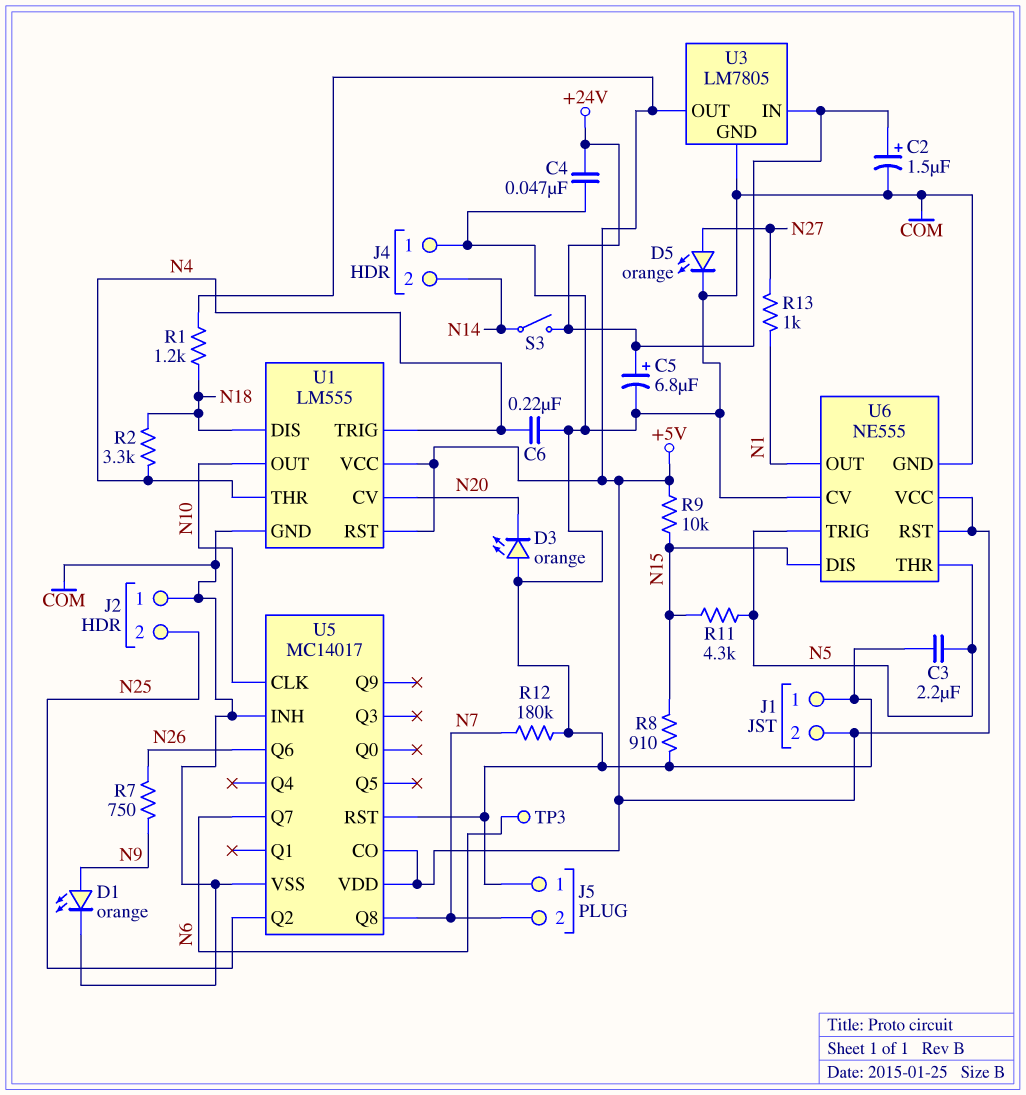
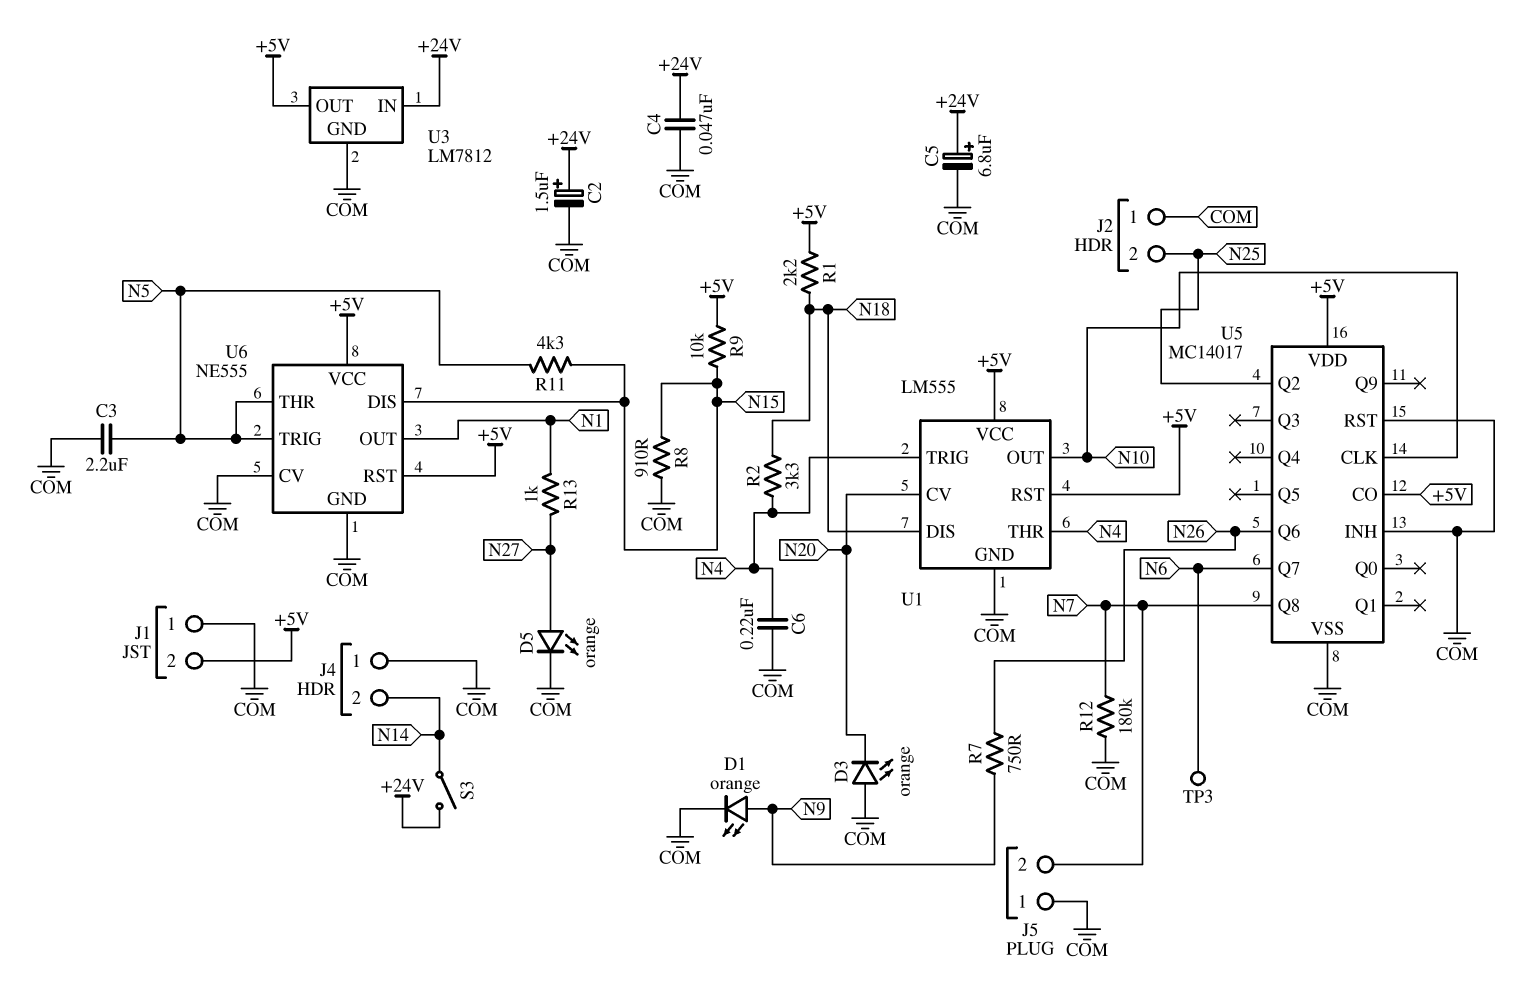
R1: 1.2k (+5V, N18) -> 2.2k (+5V, N18)
U3: LM7805 -> LM7812

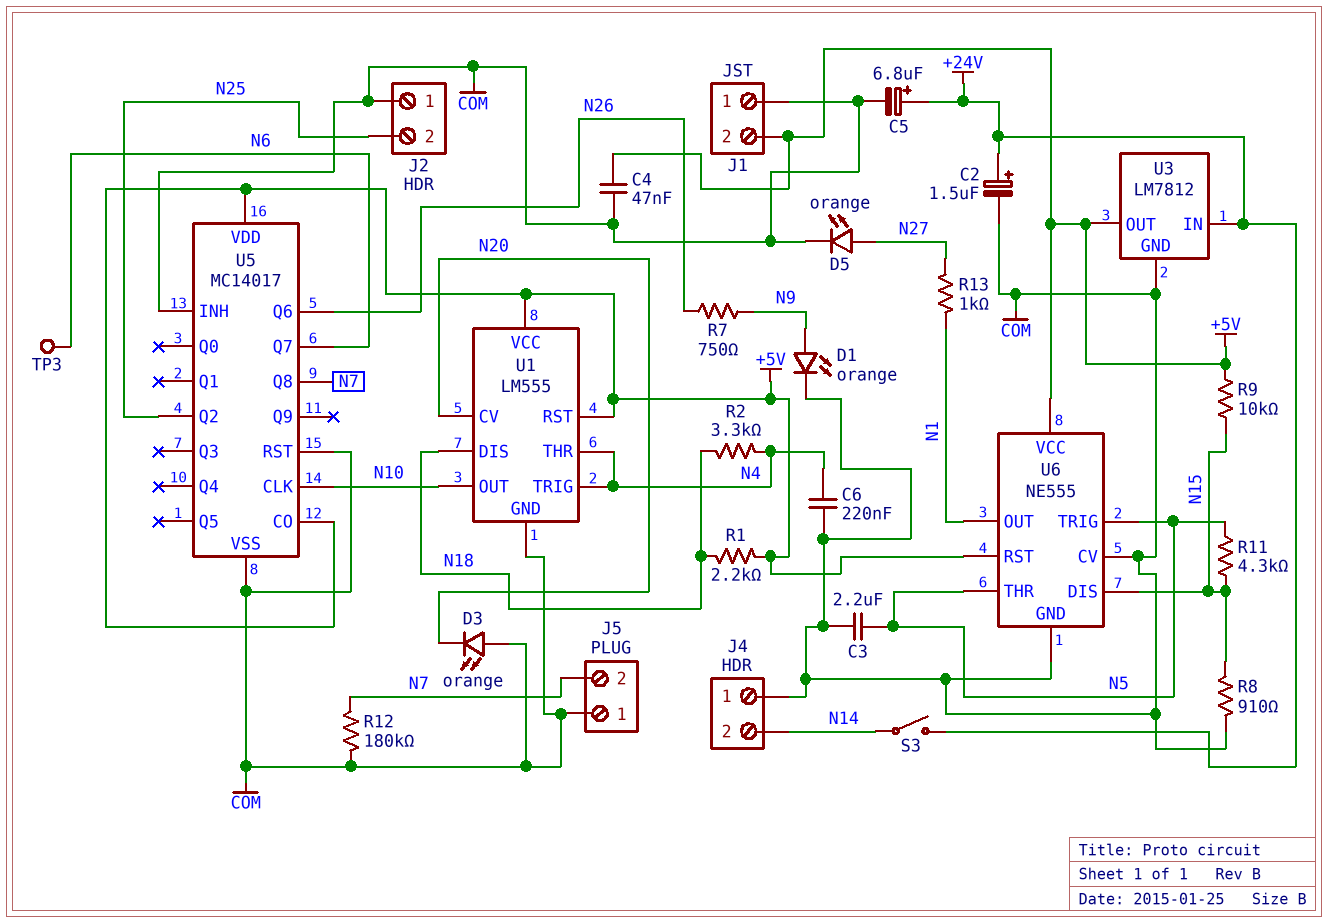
C4: 47nF (+24V, COM) -> 47nF (+5V, COM)

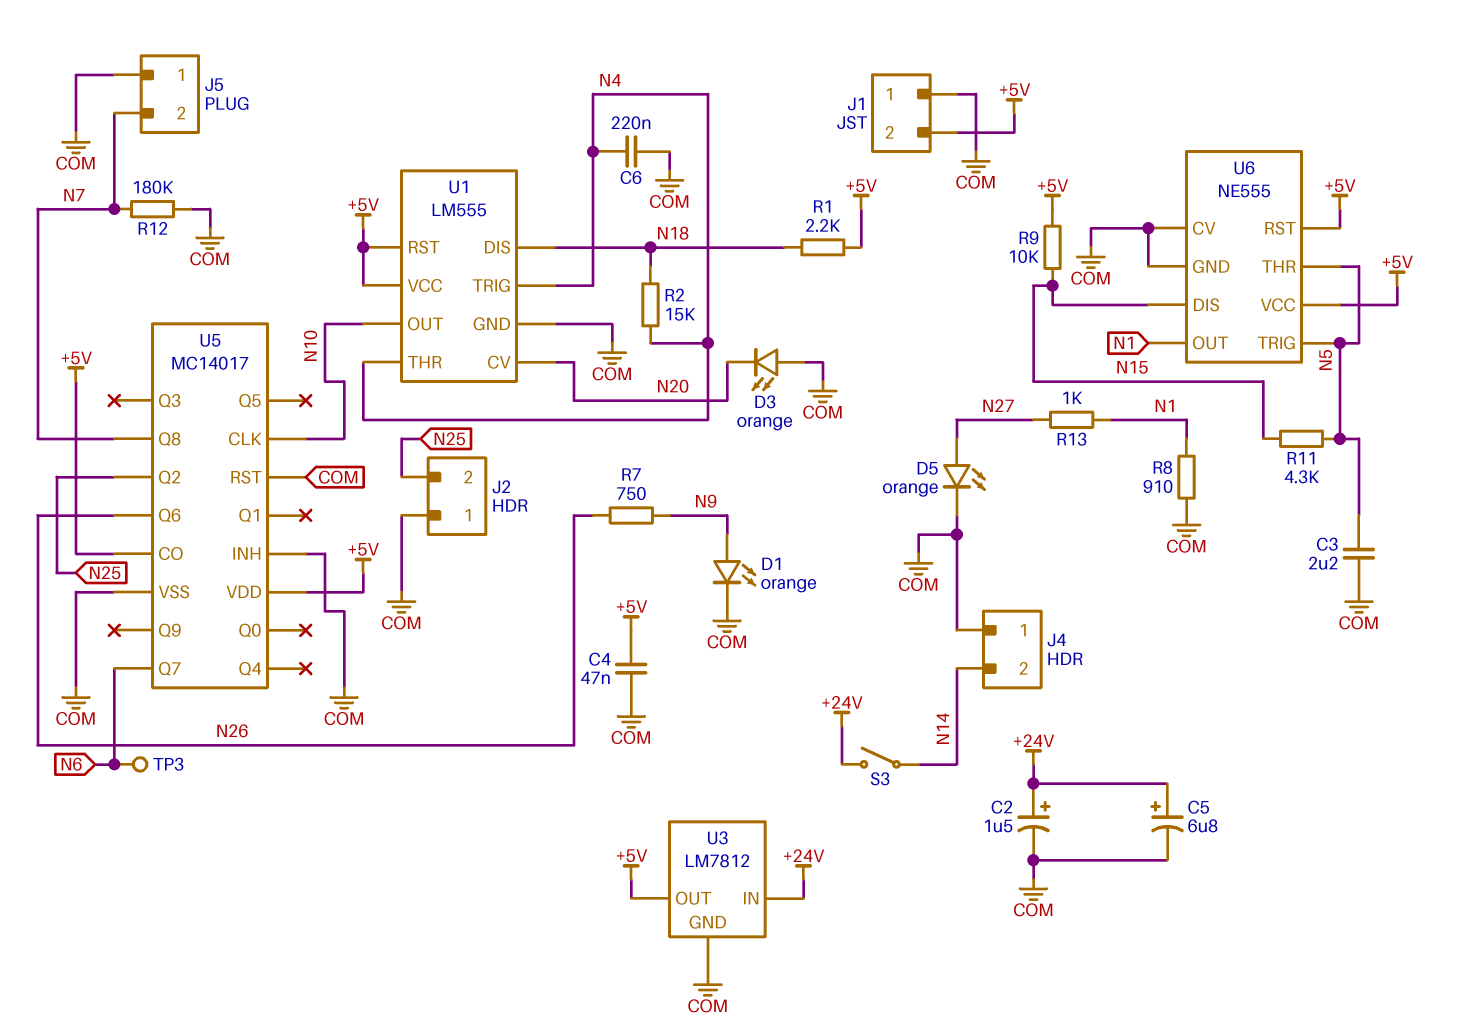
R2: 3.3k (N4, N18) -> 15k (N4, N18)
R8: 910 (COM, N15) -> 910 (COM, N1)

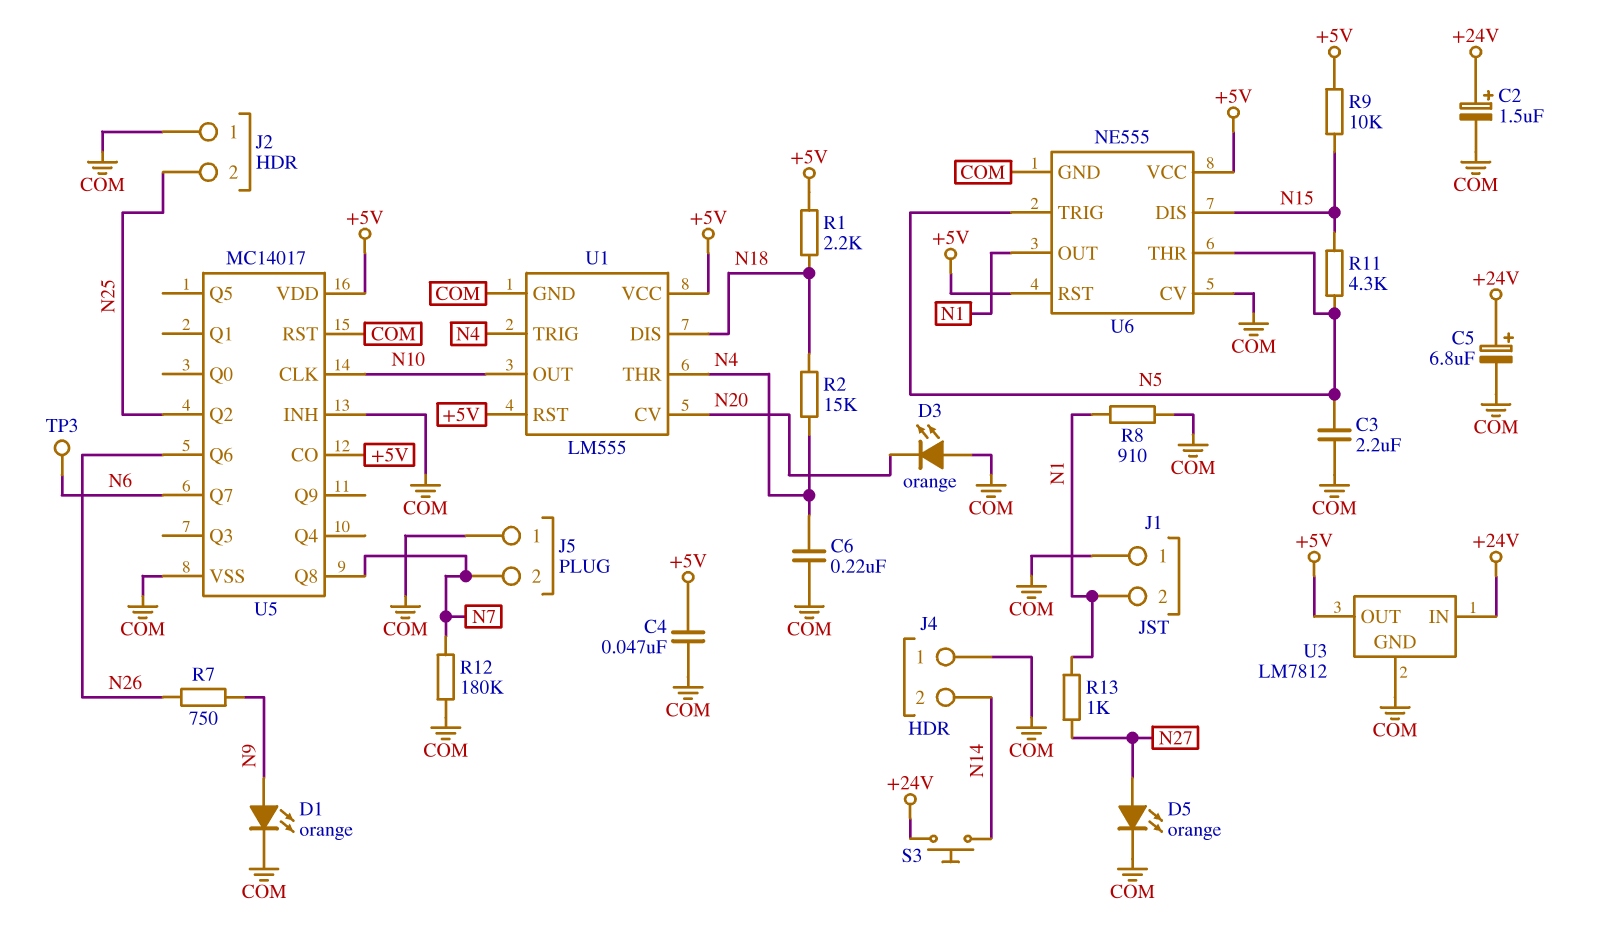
J1 pin 2: +5V -> N1
S3: switch (+24V, N14) -> button (+24V, N14)

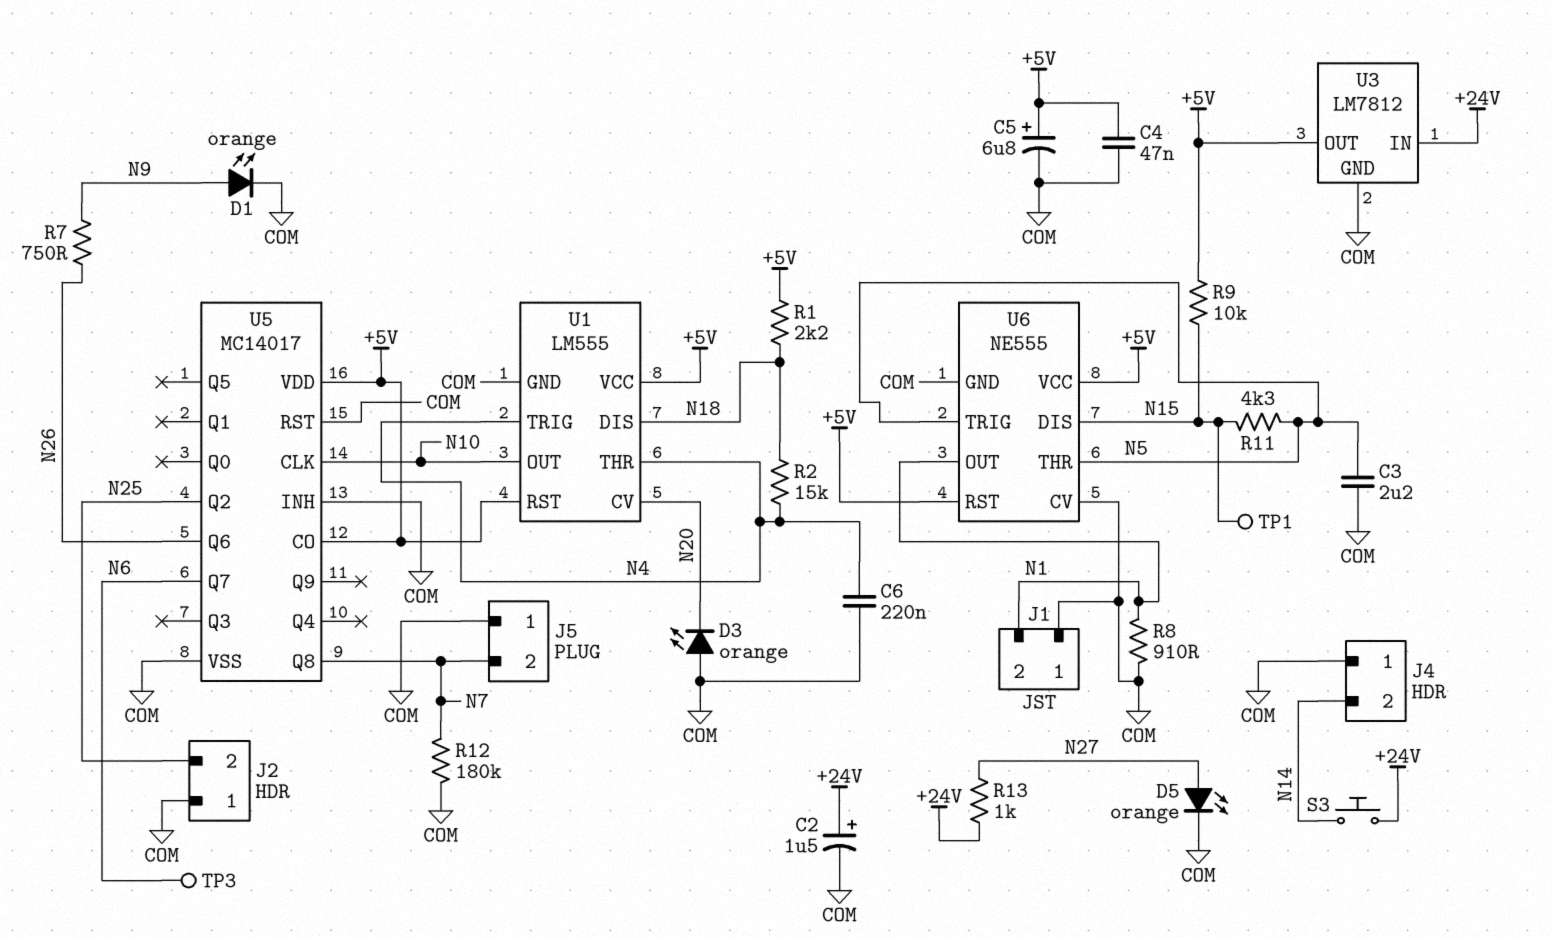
C5: 6.8uF (plus +24V, minus COM) -> 6.8uF (plus +5V, minus COM)
R13: 1k (N1, N27) -> 1k (+24V, N27)
TP1: none -> test point (N15)

